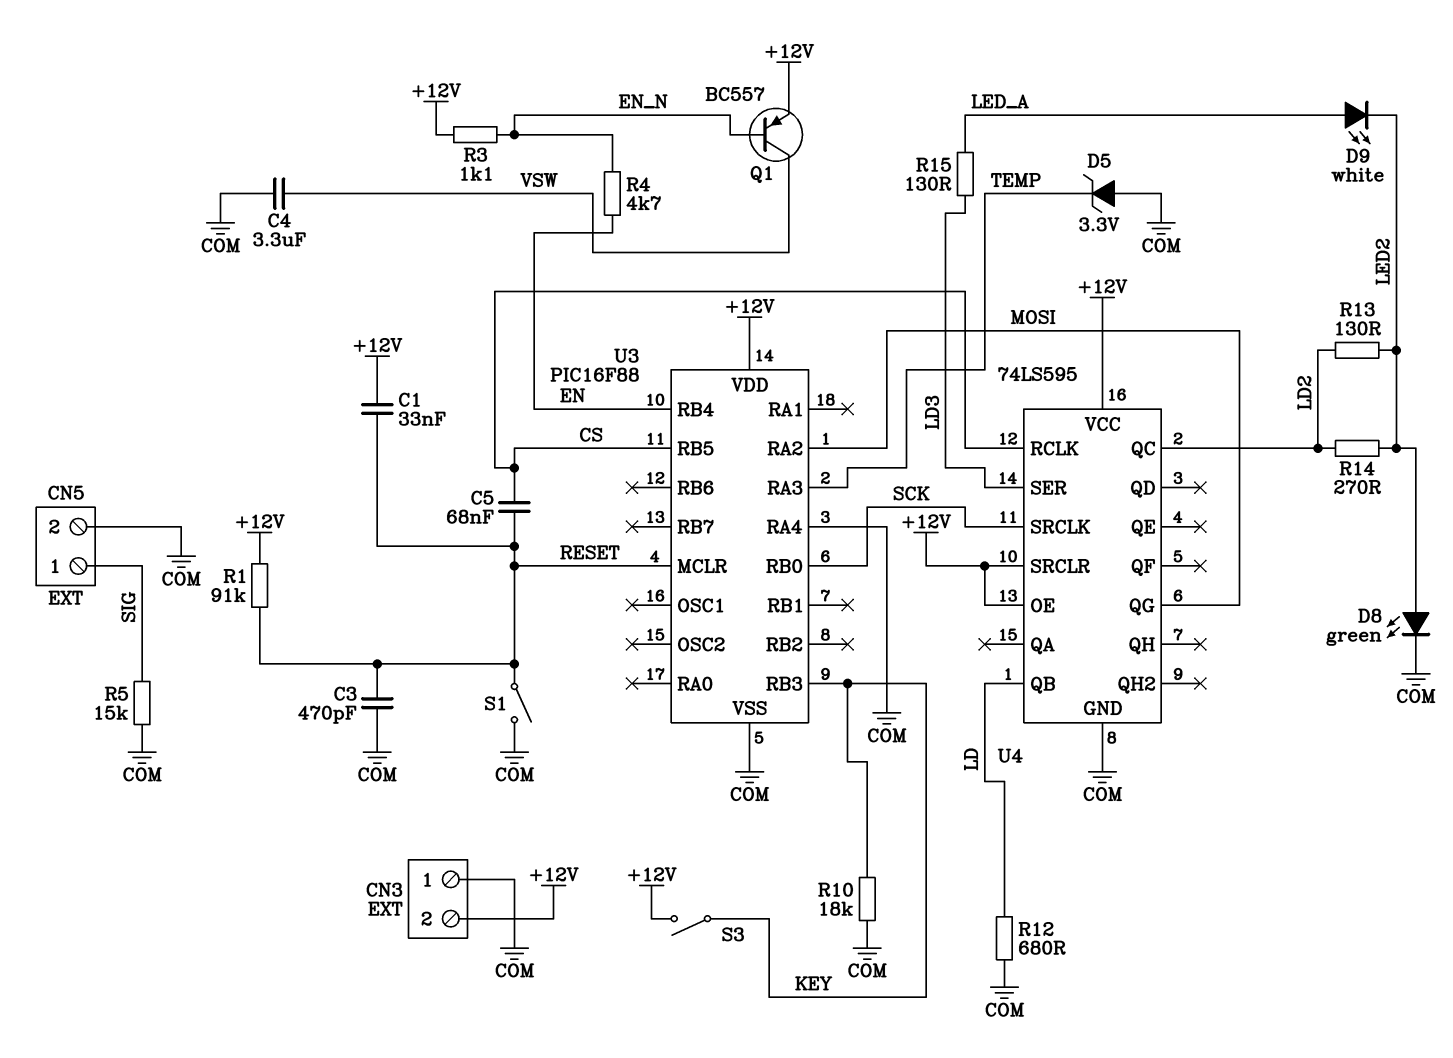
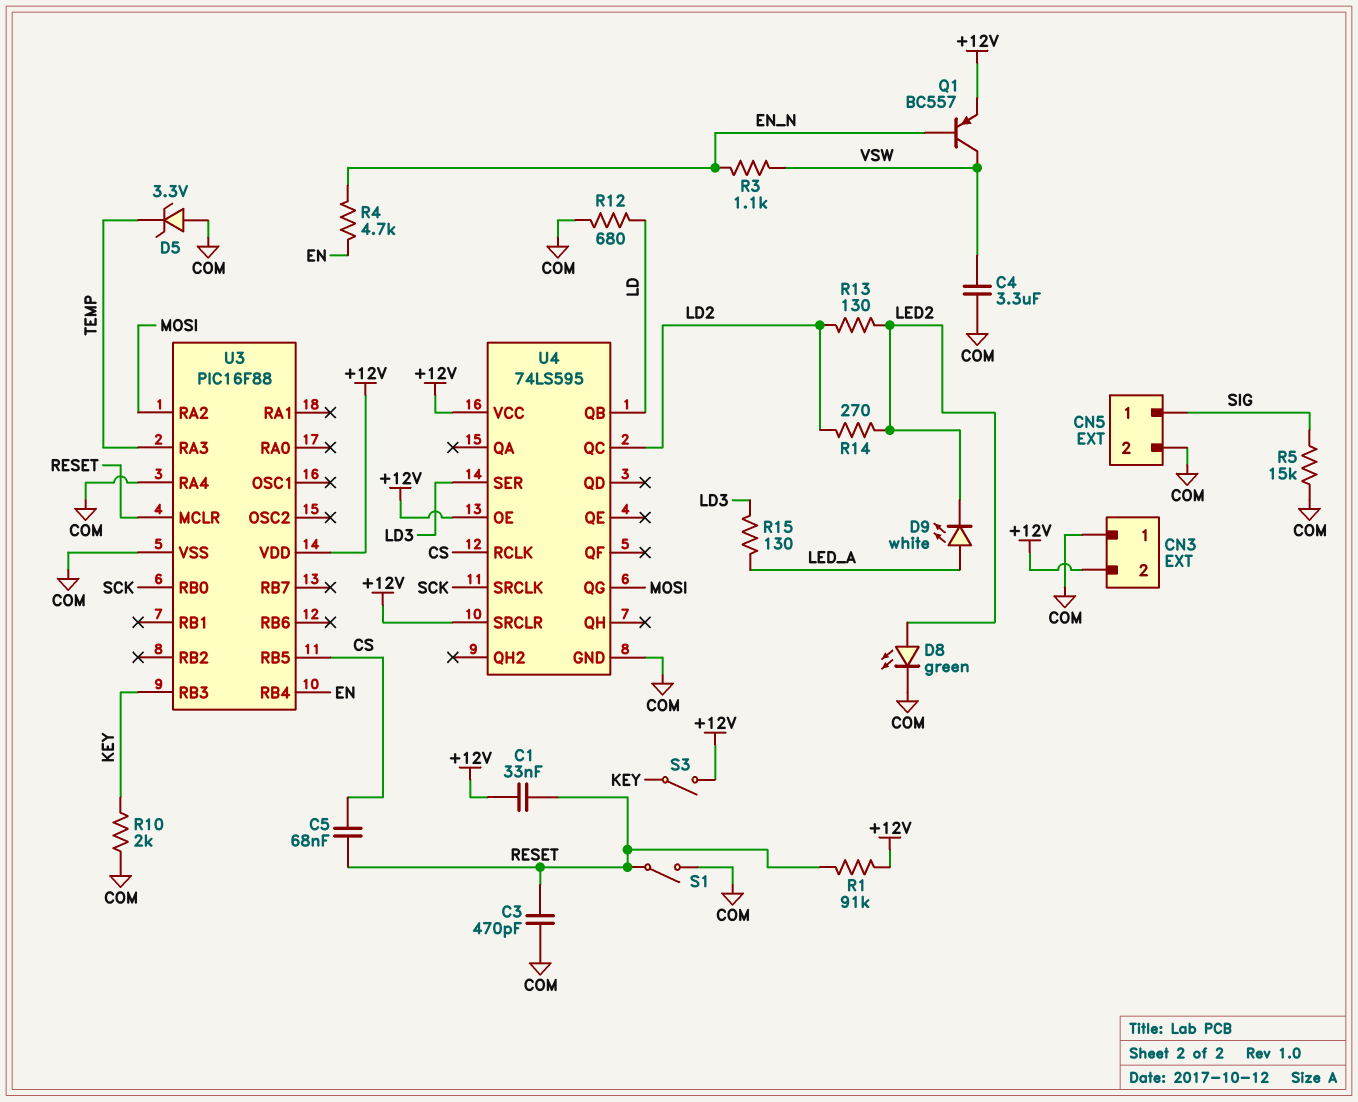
R3: 1.1k (+12V, EN_N) -> 1.1k (EN_N, VSW)
R10: 18k (COM, KEY) -> 2k (COM, KEY)

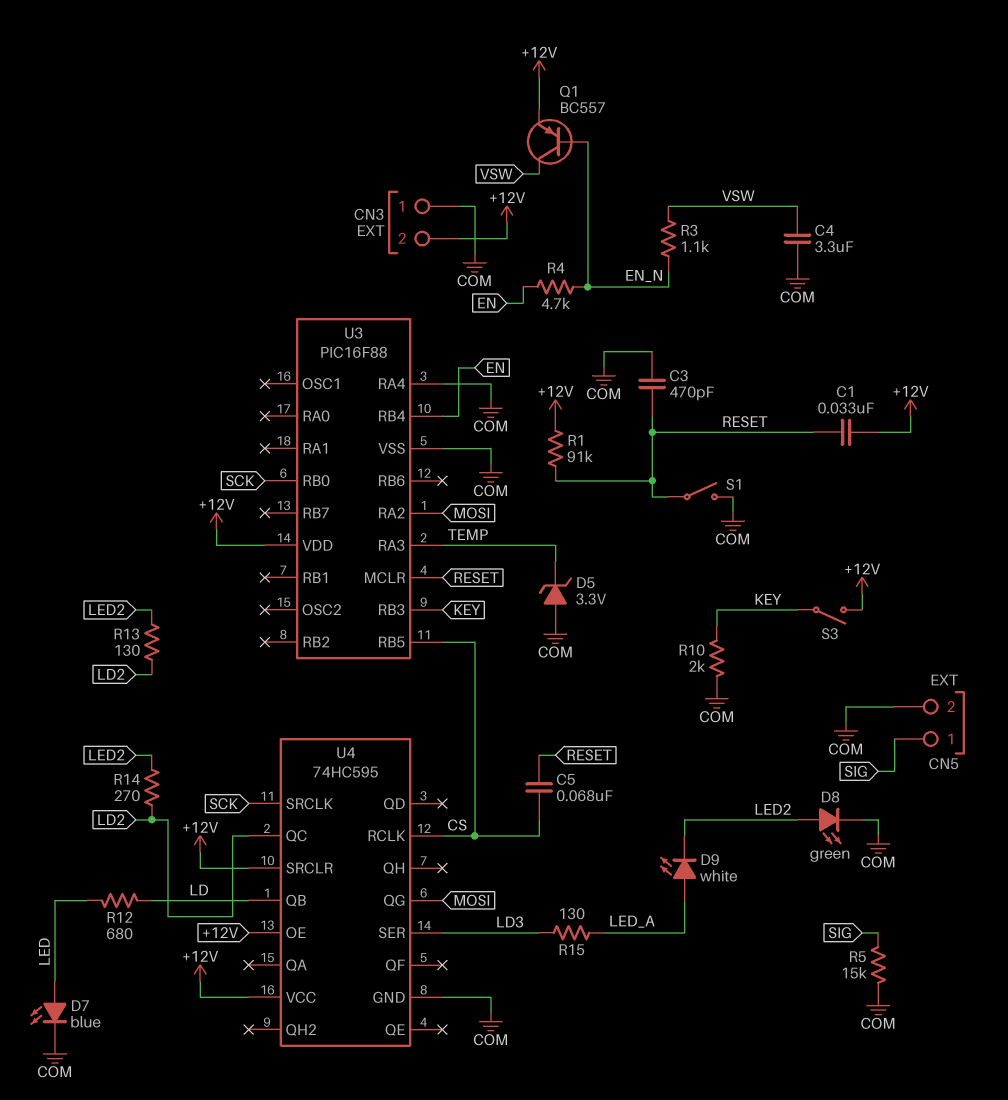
D7: none -> LED blue (A LED, K COM)
R12: 680 (COM, LD) -> 680 (LD, LED)
U4: 74LS595 -> 74HC595

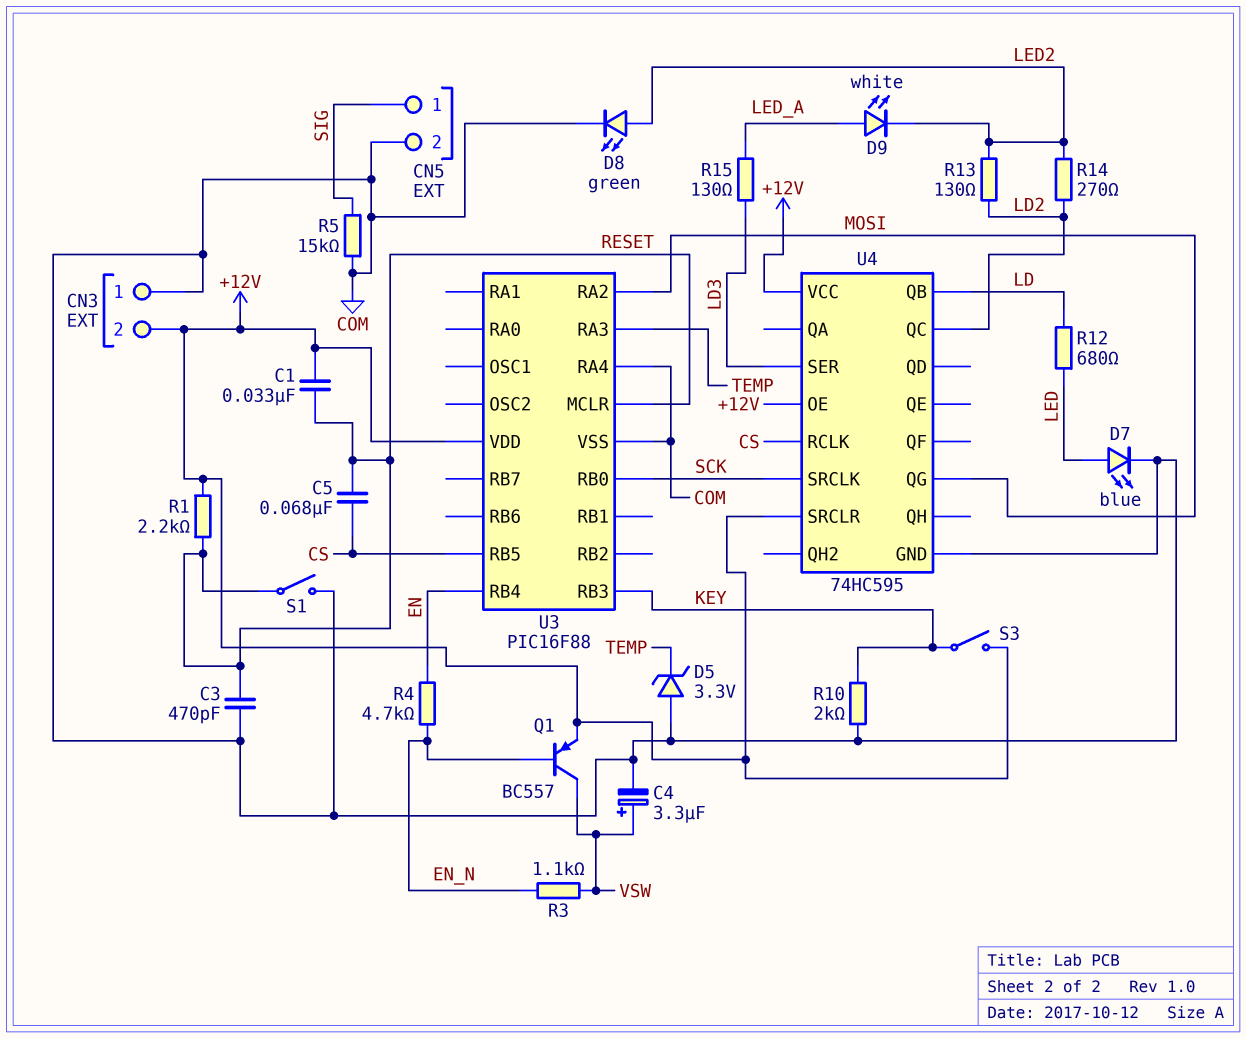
C4: 3.3uF (COM, VSW) -> 3.3uF (plus VSW, minus COM)
R1: 91k (+12V, RESET) -> 2.2k (+12V, RESET)

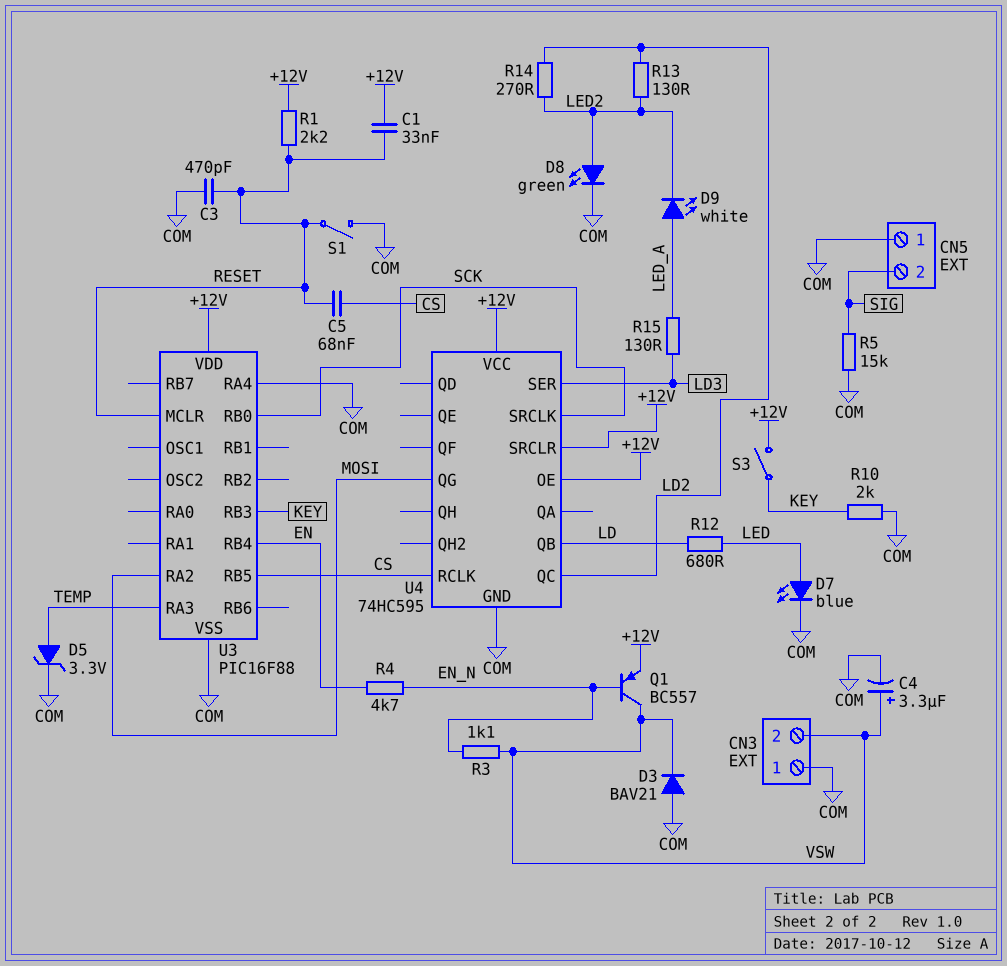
CN3 pin 2: +12V -> VSW
CN5 pin 1: SIG -> COM
CN5 pin 2: COM -> SIG
D3: none -> diode BAV21 (A COM, K VSW)
D5: zener 3.3V (A COM, K TEMP) -> zener 3.3V (A TEMP, K COM)

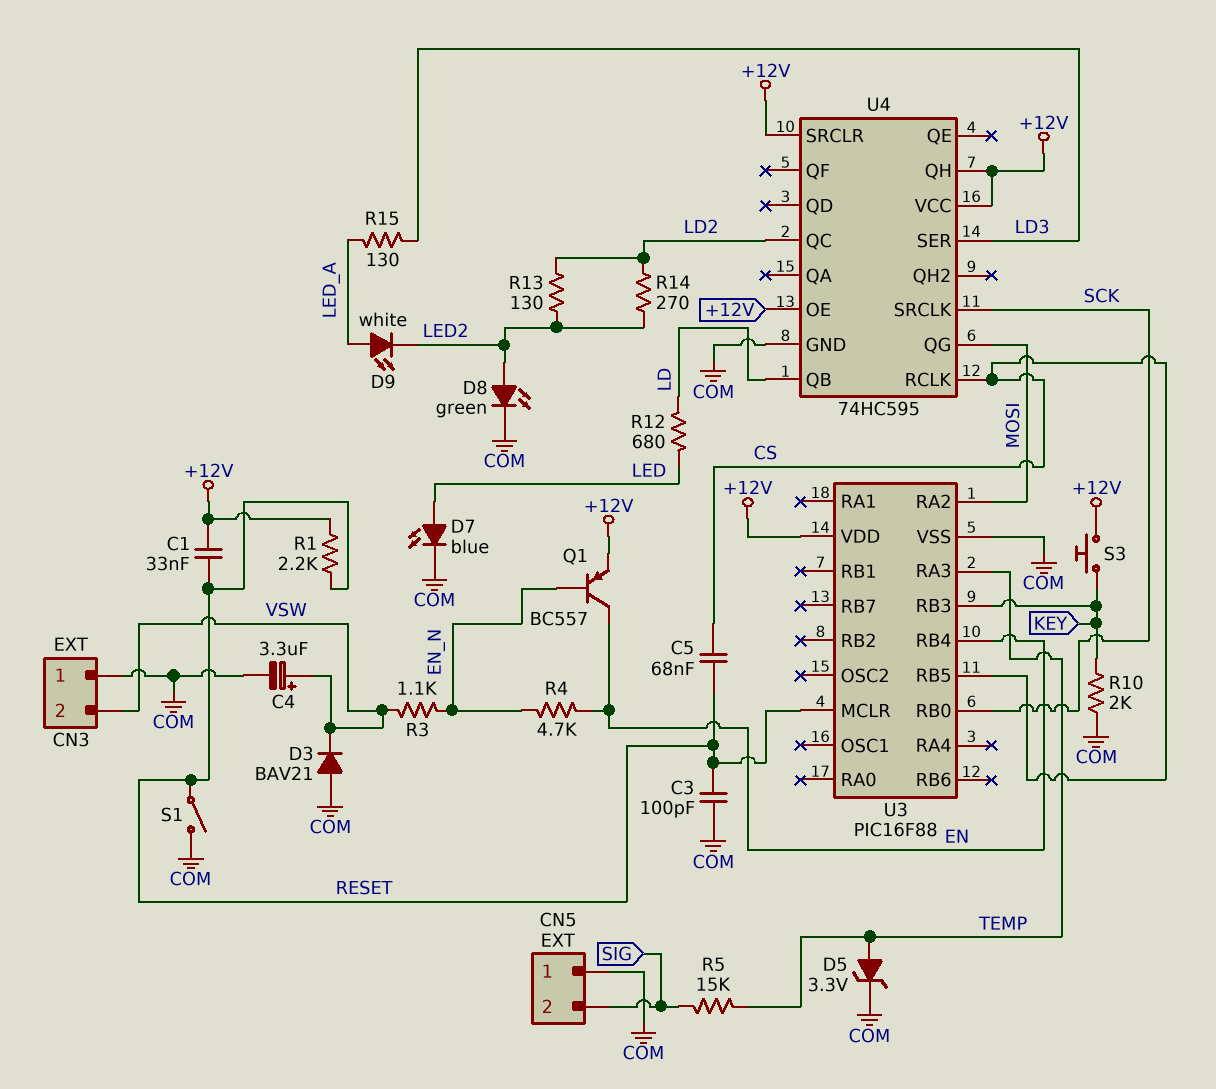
C3: 470pF (COM, RESET) -> 100pF (COM, RESET)
Q1: PNP BC557 (B EN_N, C VSW, E +12V) -> PNP BC557 (B EN_N, C EN, E +12V)
R5: 15k (COM, SIG) -> 15k (SIG, TEMP)
S3: switch (+12V, KEY) -> button (+12V, KEY)
U3 pin RA4: COM -> none
U4 pin QH: none -> +12V

